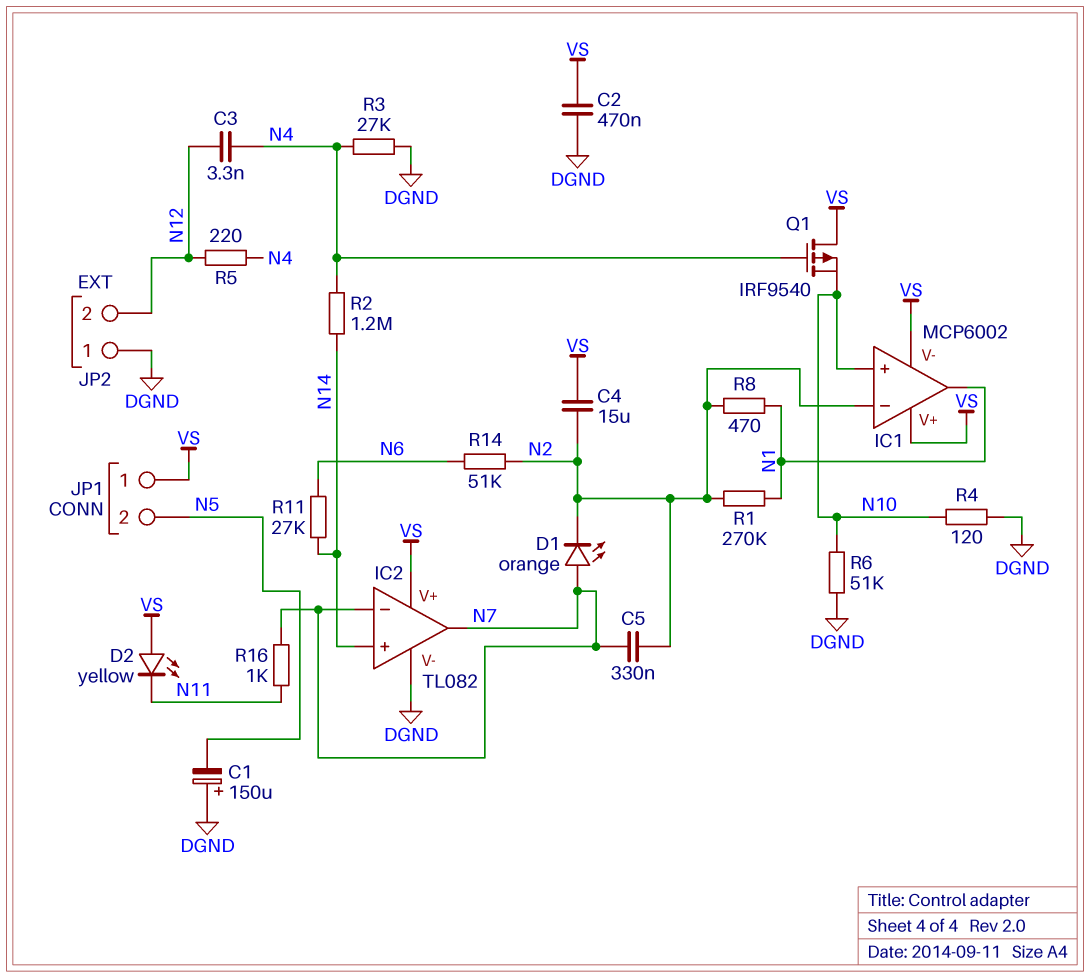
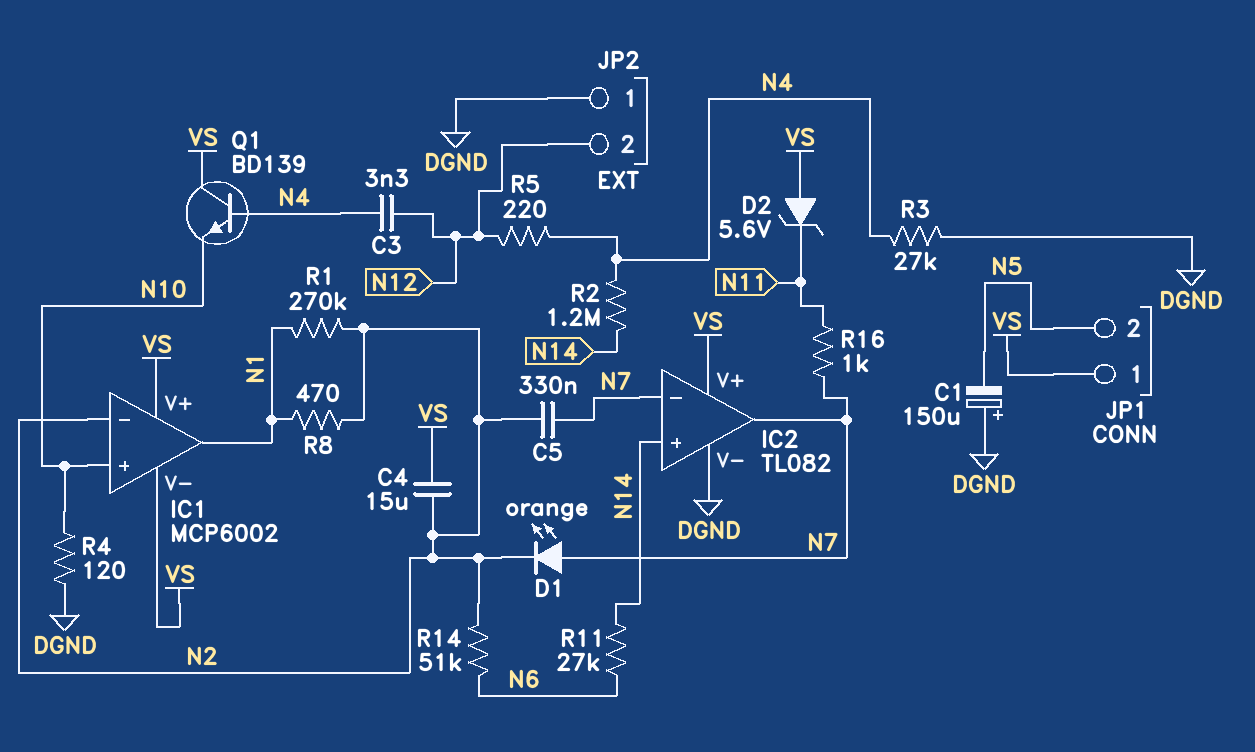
C2: 470nF (DGND, VS) -> none
D2: LED yellow (A VS, K N11) -> zener 5.6V (A VS, K N11)
Q1: PMOS IRF9540 (G N4, D VS, S N10) -> NPN BD139 (B N4, C VS, E N10)
R6: 51k (DGND, N10) -> none

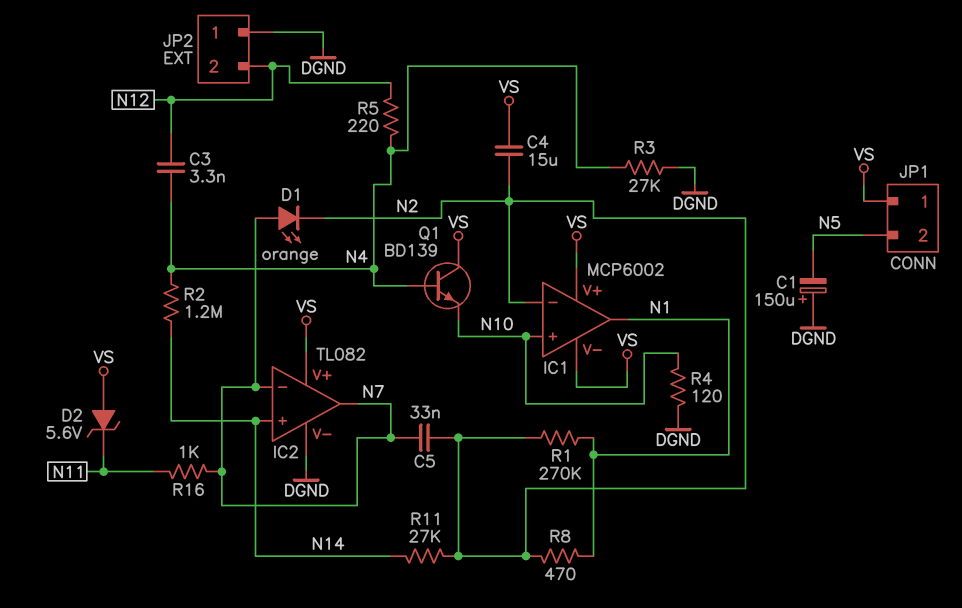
C5: 330nF (N2, N7) -> 33nF (N2, N7)
R11: 27k (N6, N14) -> 27k (N2, N14)
R14: 51k (N2, N6) -> none

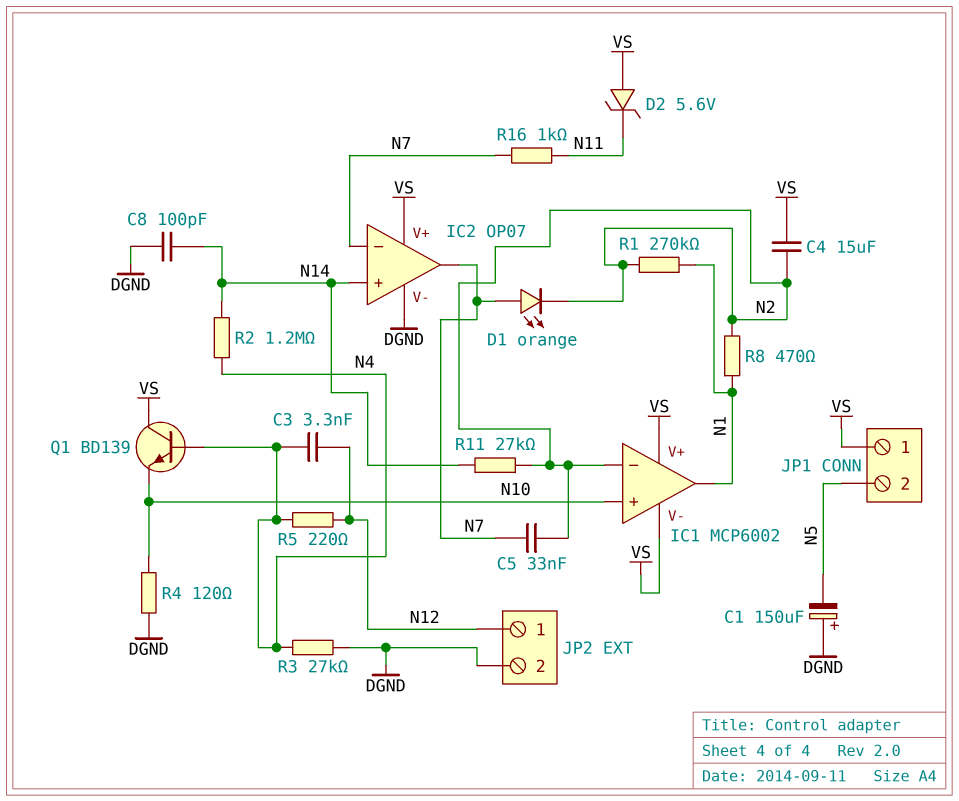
C8: none -> 100pF (DGND, N14)
IC2: TL082 -> OP07
JP2 pin 1: DGND -> N12
JP2 pin 2: N12 -> DGND

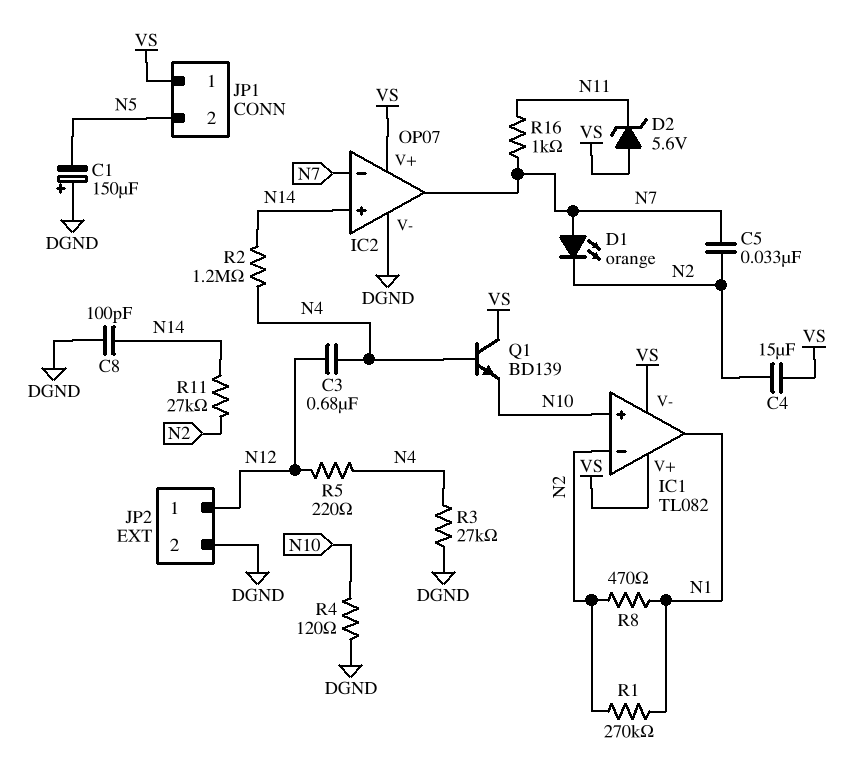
C3: 3.3nF (N4, N12) -> 680nF (N4, N12)
IC1: MCP6002 -> TL082

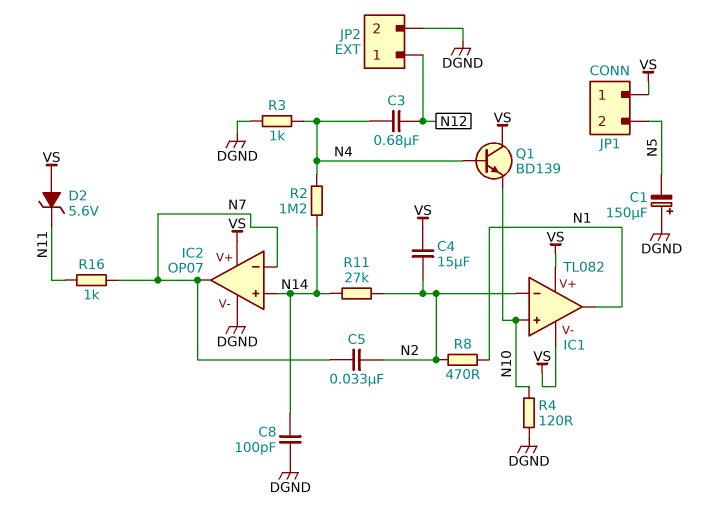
D1: LED orange (A N7, K N2) -> none
R1: 270k (N1, N2) -> none
R3: 27k (DGND, N4) -> 1k (DGND, N4)
R5: 220 (N4, N12) -> none

